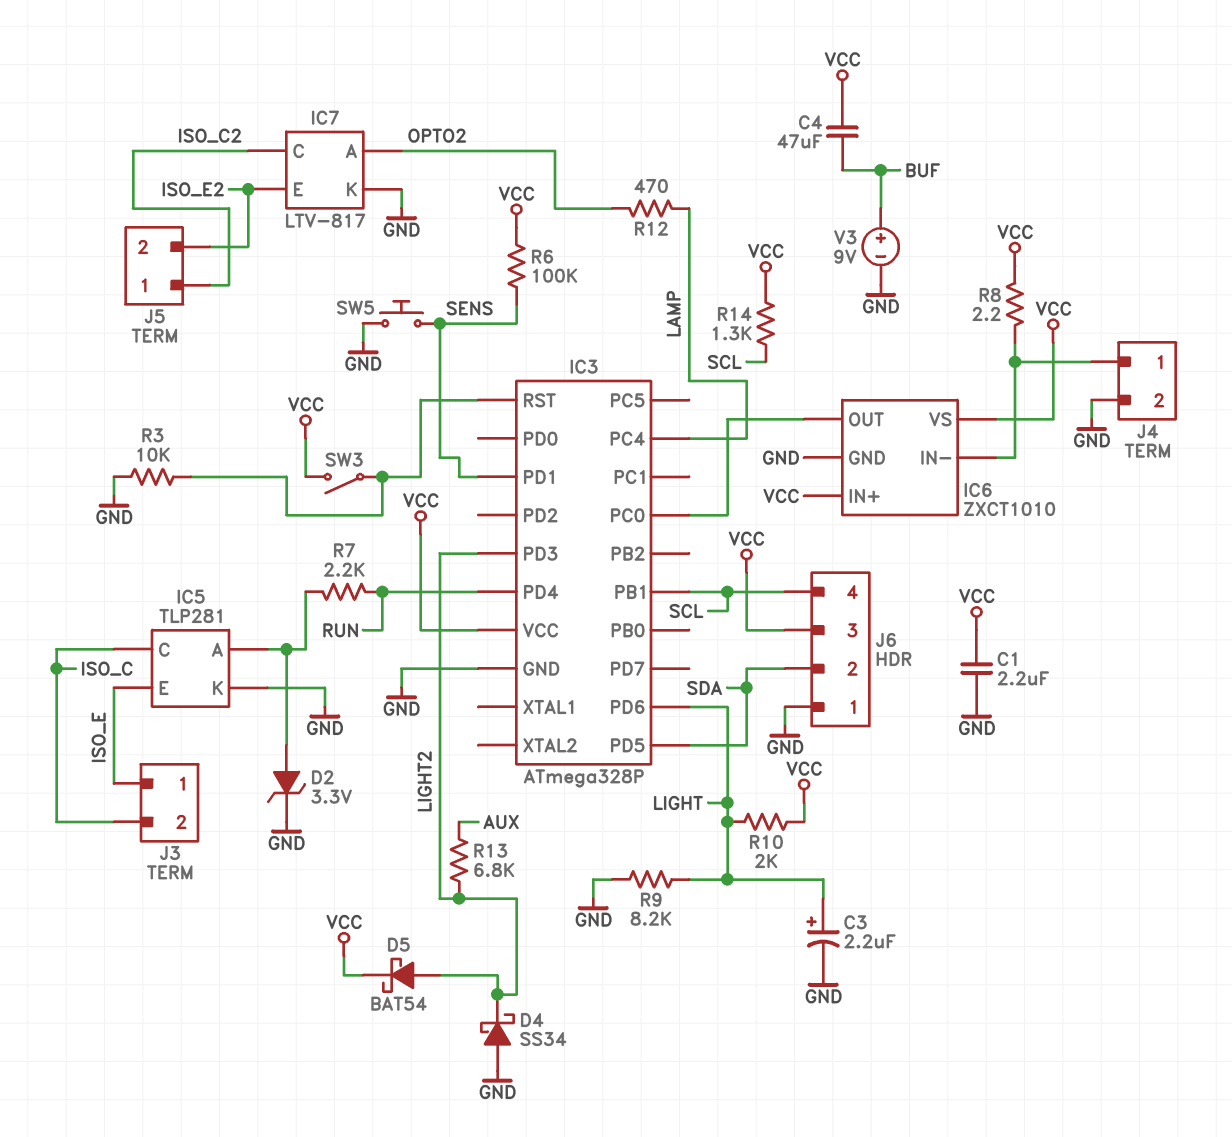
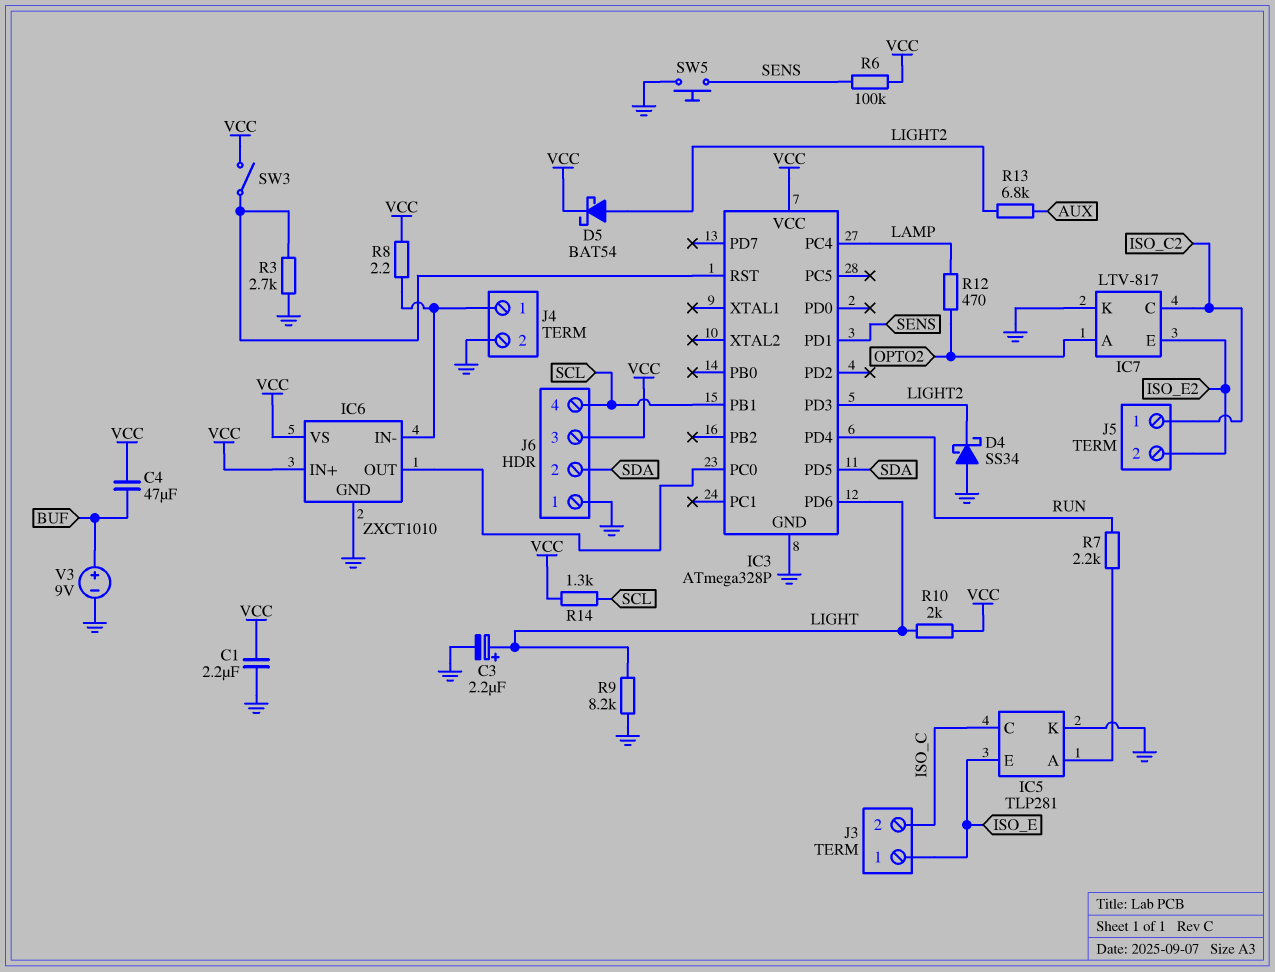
D2: zener 3.3V (A IC5/A, K GND) -> none
R3: 10k (GND, IC3/RST) -> 2.7k (GND, IC3/RST)

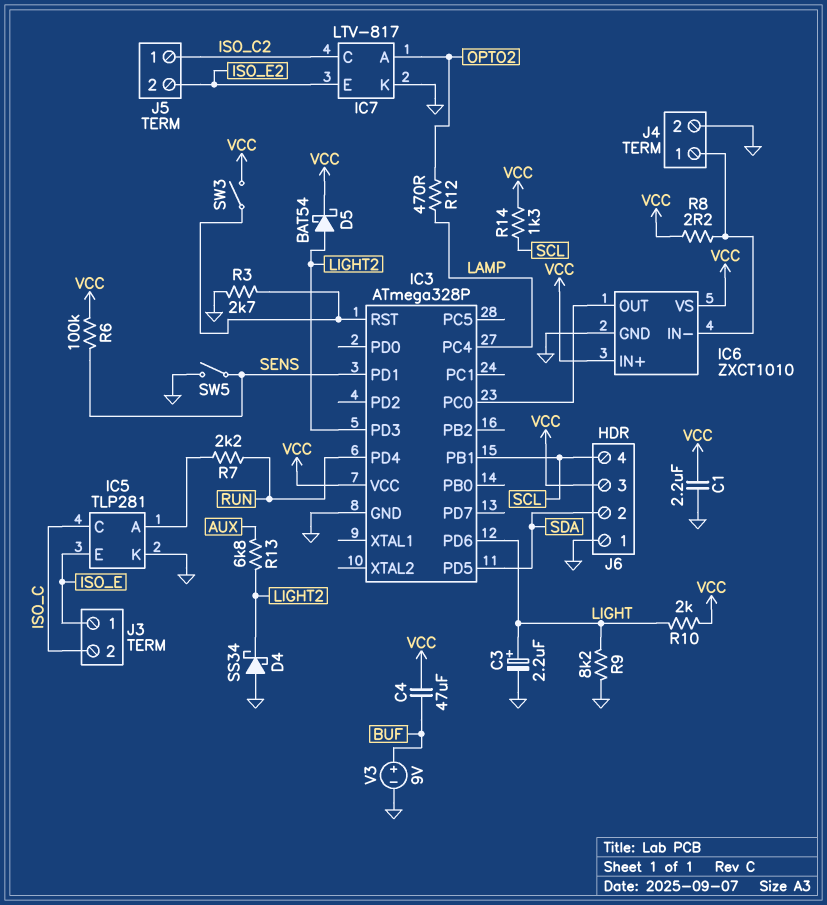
SW5: button (GND, SENS) -> switch (GND, SENS)

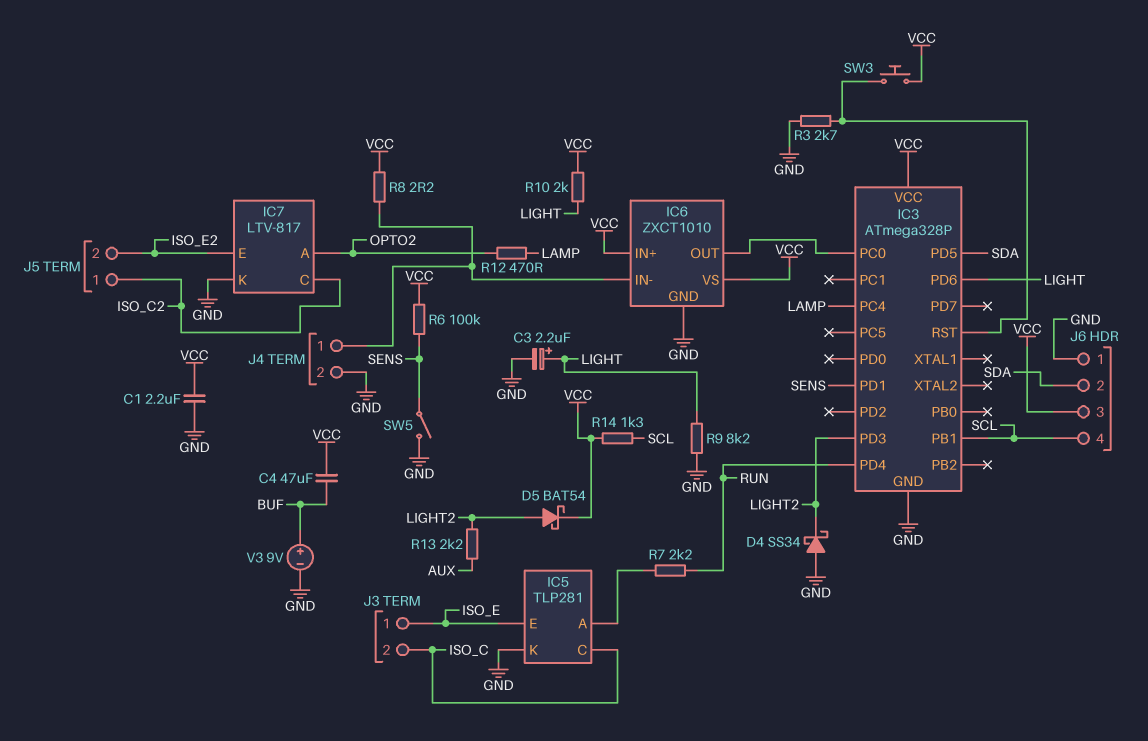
R13: 6.8k (AUX, LIGHT2) -> 2.2k (AUX, LIGHT2)
SW3: switch (IC3/RST, VCC) -> button (IC3/RST, VCC)

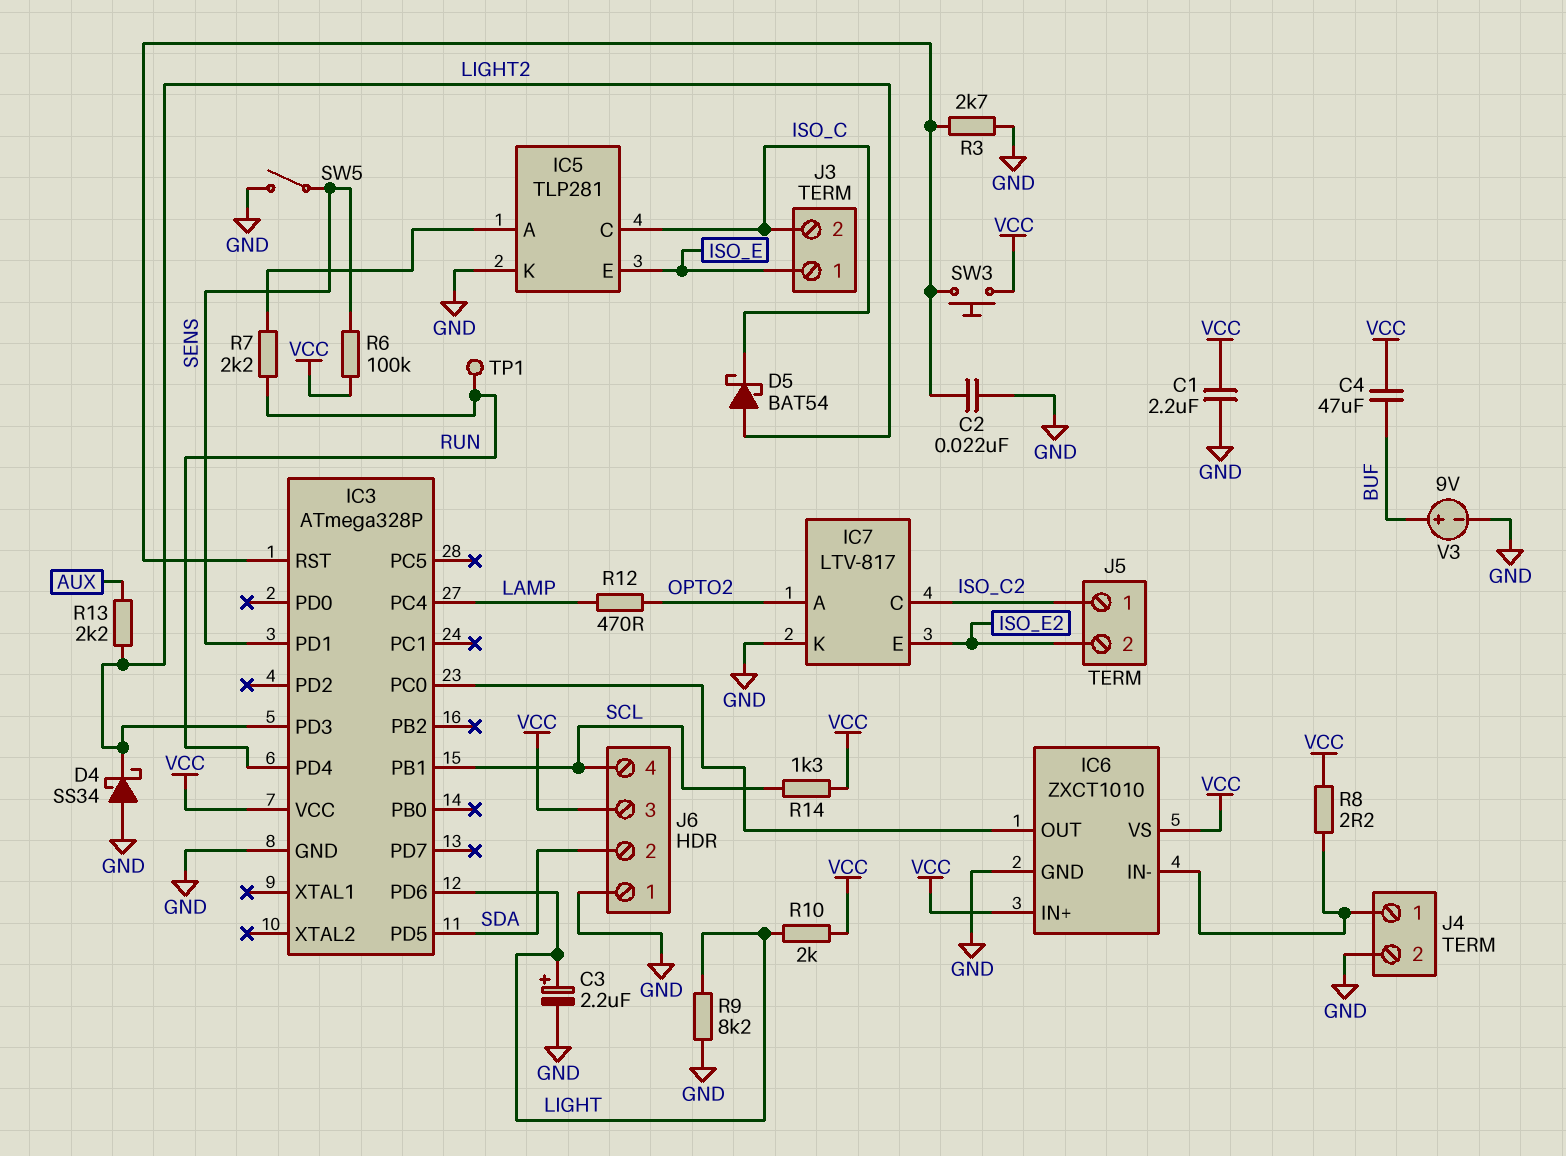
C2: none -> 22nF (GND, IC3/RST)
D5: schottky BAT54 (A LIGHT2, K VCC) -> schottky BAT54 (A LIGHT2, K ISO_C)
TP1: none -> test point (RUN)

